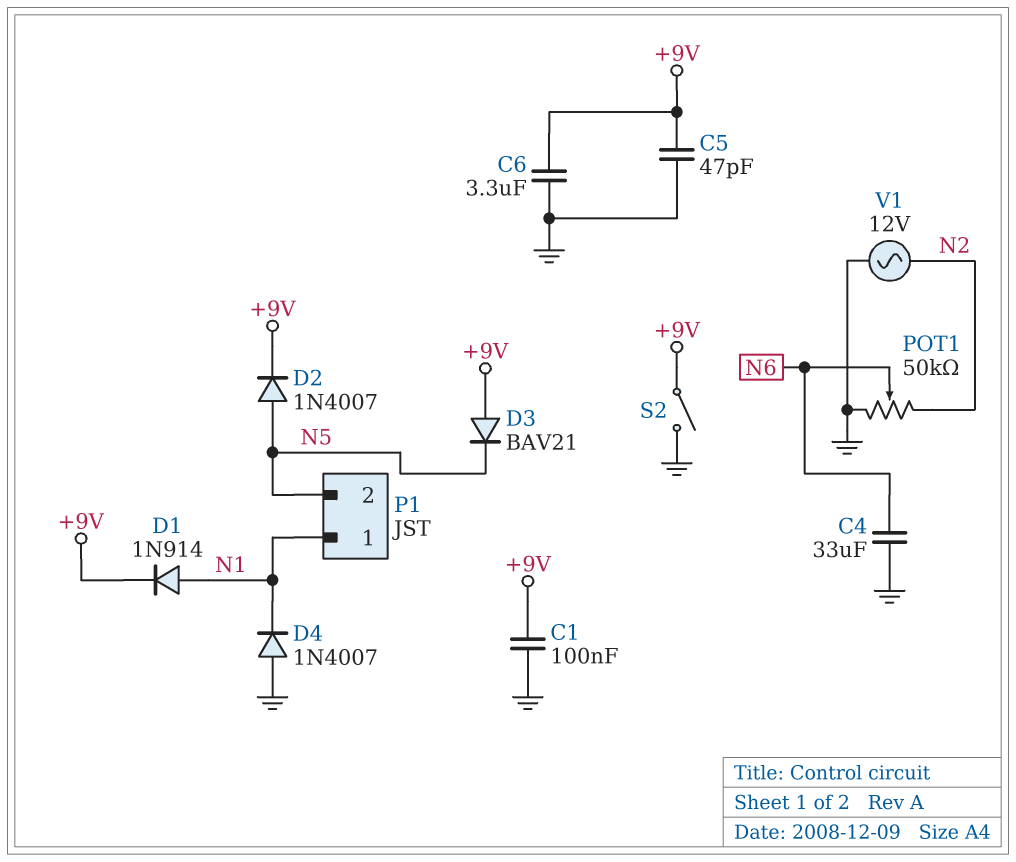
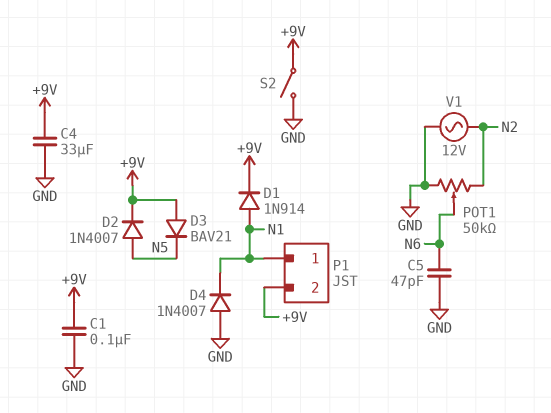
C4: 33uF (GND, N6) -> 33uF (+9V, GND)
C5: 47pF (+9V, GND) -> 47pF (GND, N6)
C6: 3.3uF (+9V, GND) -> none
P1 pin 2: N5 -> +9V

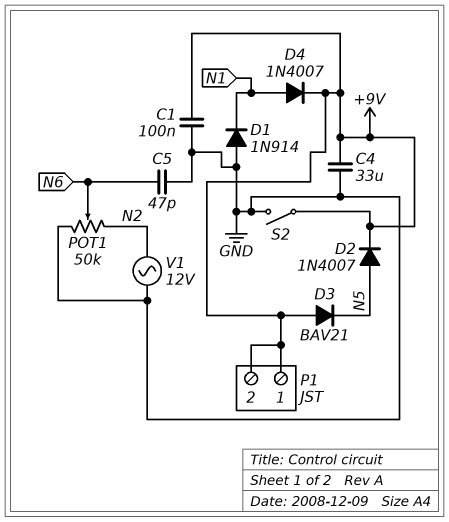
D1: diode 1N914 (A N1, K +9V) -> diode 1N914 (A GND, K N1)
D4: diode 1N4007 (A GND, K N1) -> diode 1N4007 (A N1, K +9V)
P1 pin 1: N1 -> +9V

